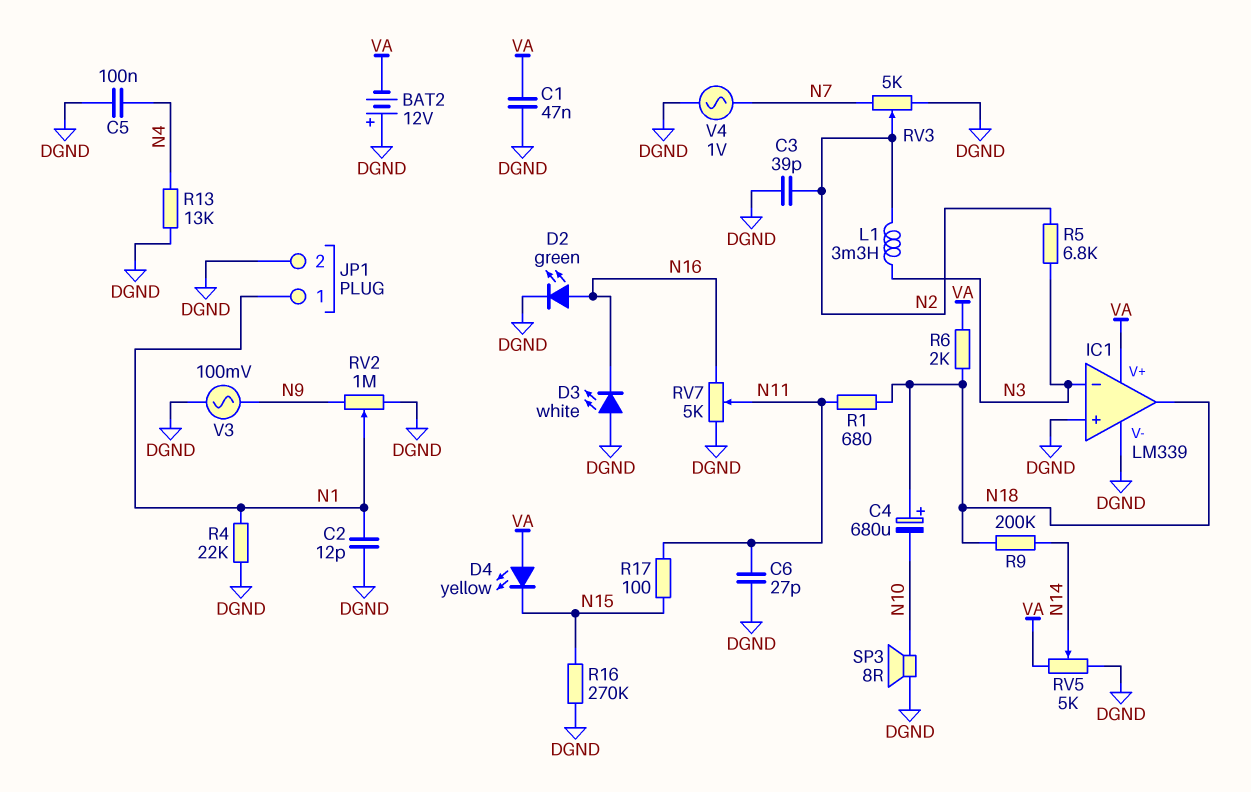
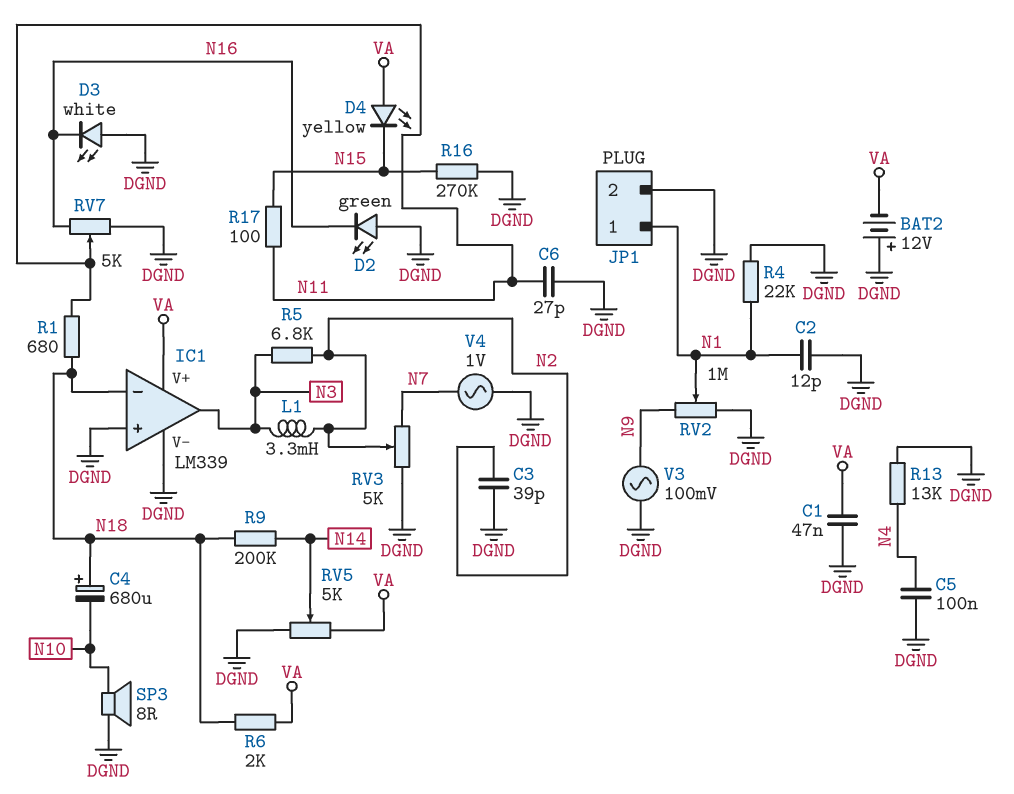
D2: LED green (A N16, K DGND) -> LED green (A DGND, K N16)
IC1 pin in-: N3 -> N18
IC1 pin out: N18 -> N3

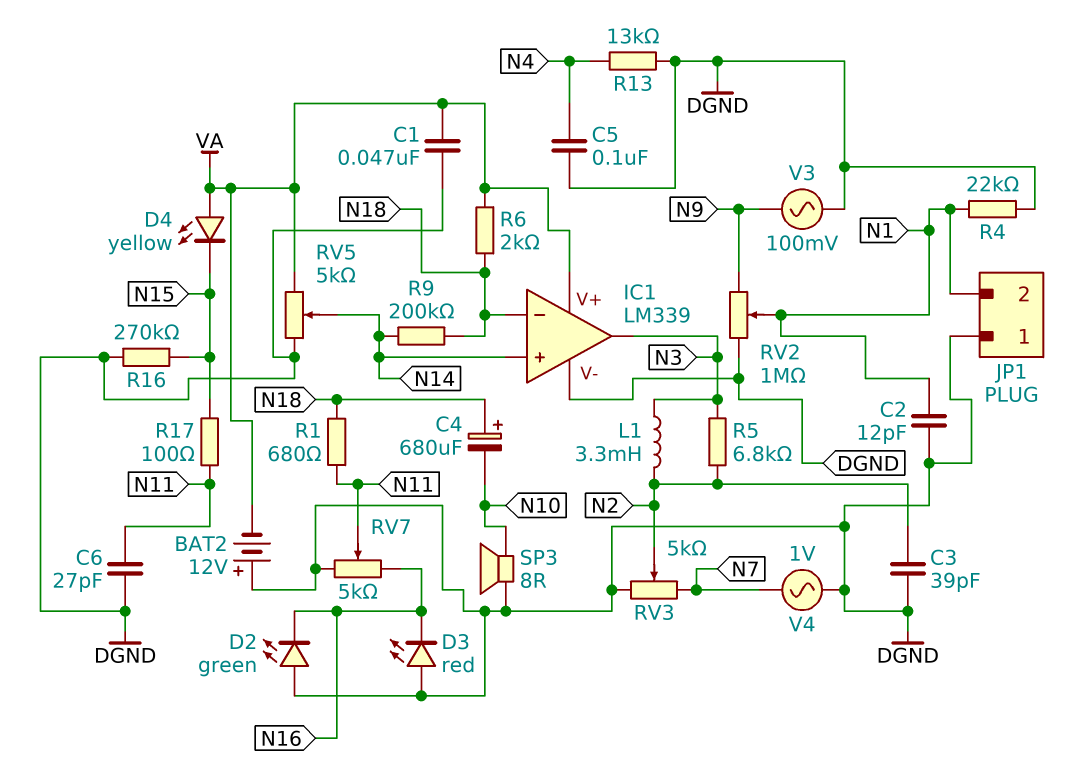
D3: LED white (A DGND, K N16) -> LED red (A DGND, K N16)
IC1 pin in+: DGND -> N14
JP1 pin 1: N1 -> DGND
JP1 pin 2: DGND -> N1

